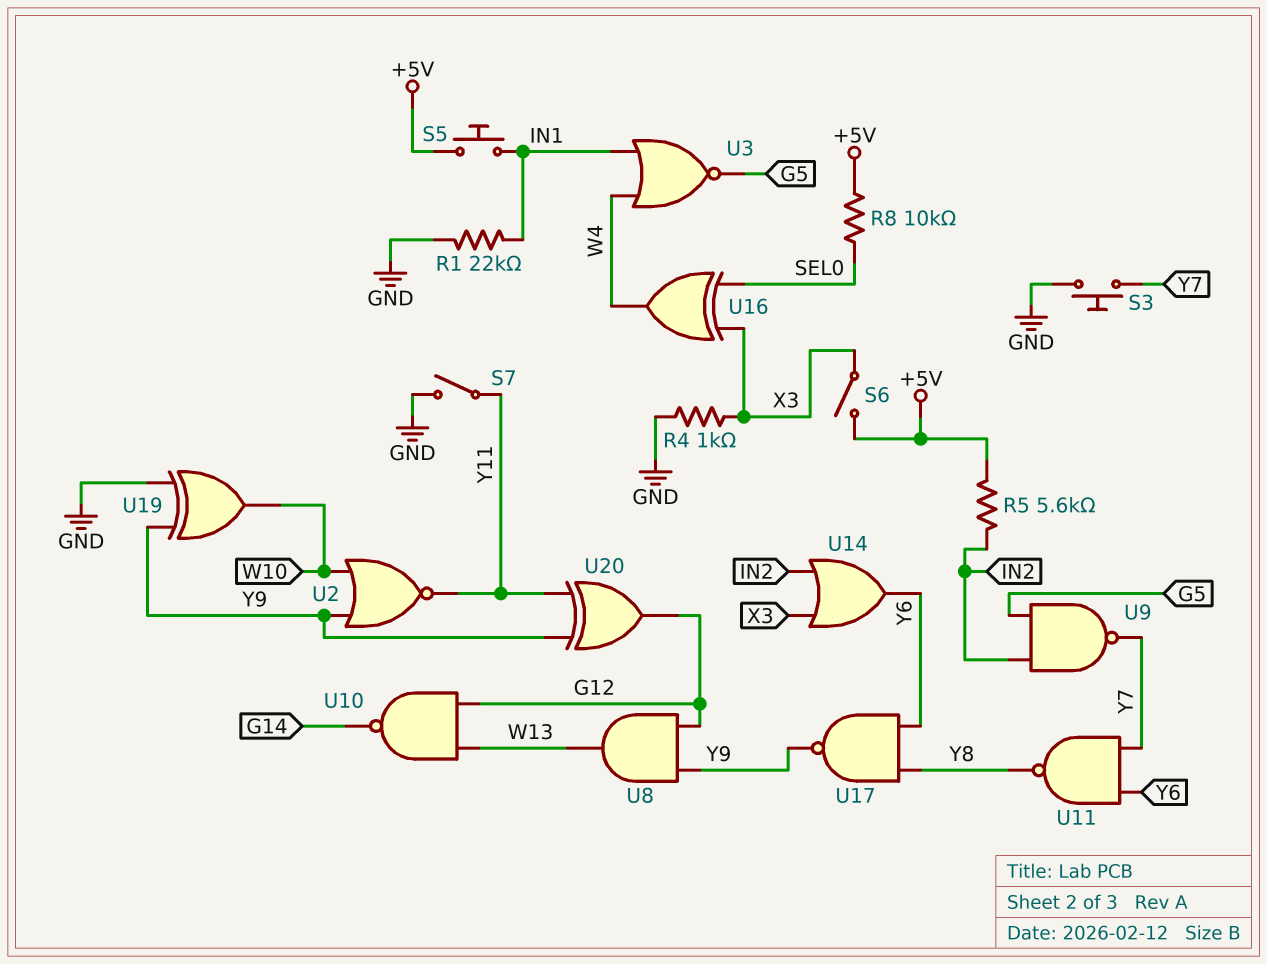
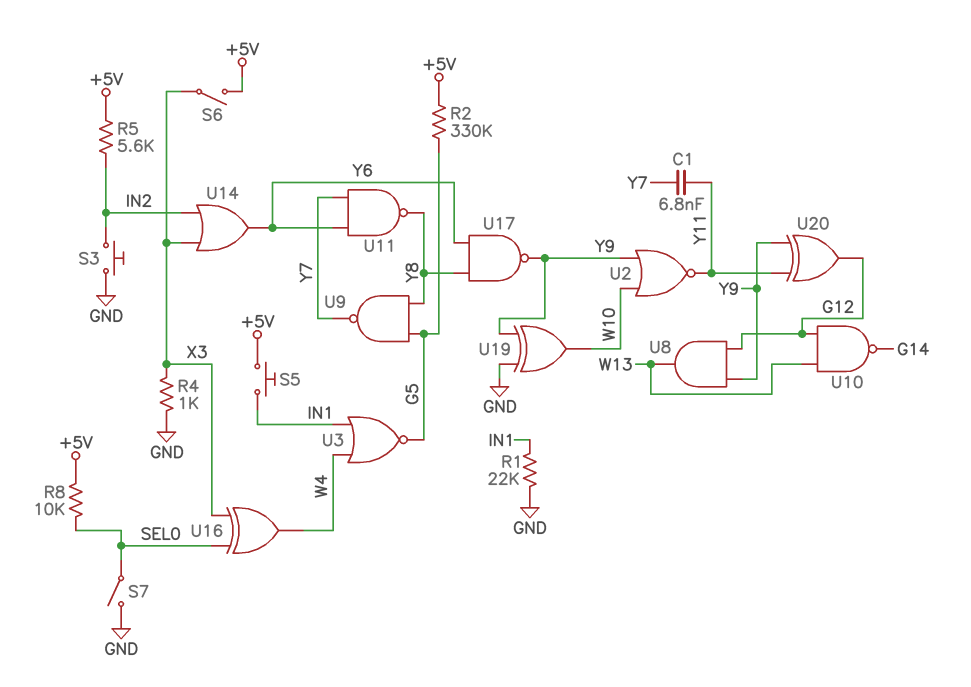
C1: none -> 6.8nF (Y7, Y11)
R2: none -> 330k (+5V, G5)
S3: button (GND, Y7) -> button (GND, IN2)
S7: switch (GND, Y11) -> switch (GND, SEL0)
U9: NAND (in G5, in IN2, out Y7) -> NAND (in G5, in Y8, out Y7)

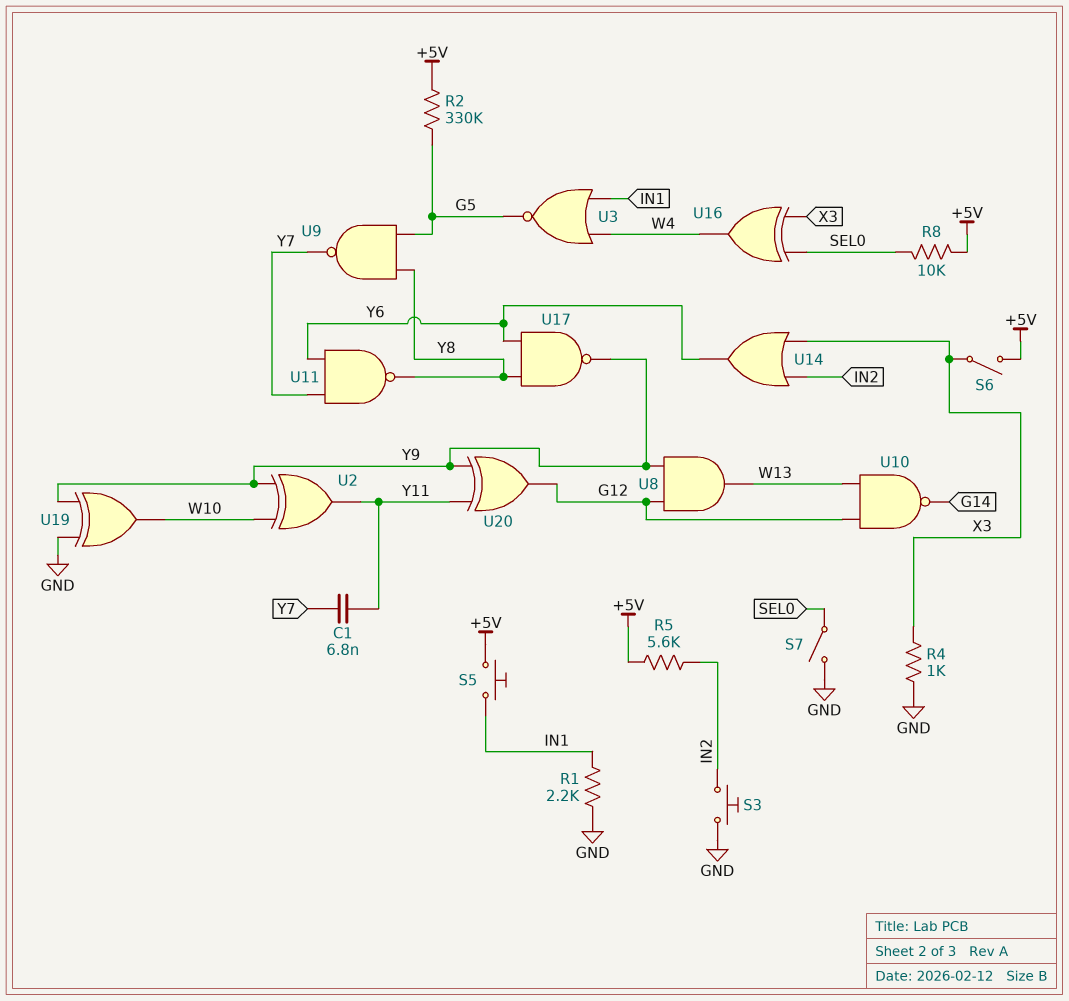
R1: 22k (GND, IN1) -> 2.2k (GND, IN1)
U2: NOR (in W10, in Y9, out Y11) -> XOR (in W10, in Y9, out Y11)

